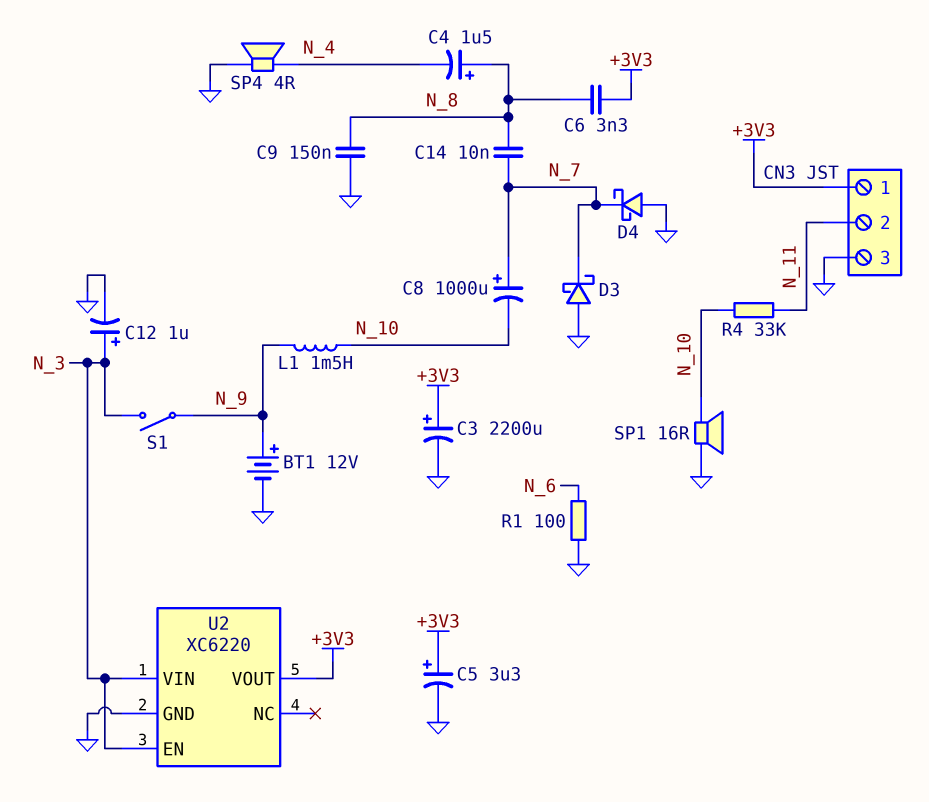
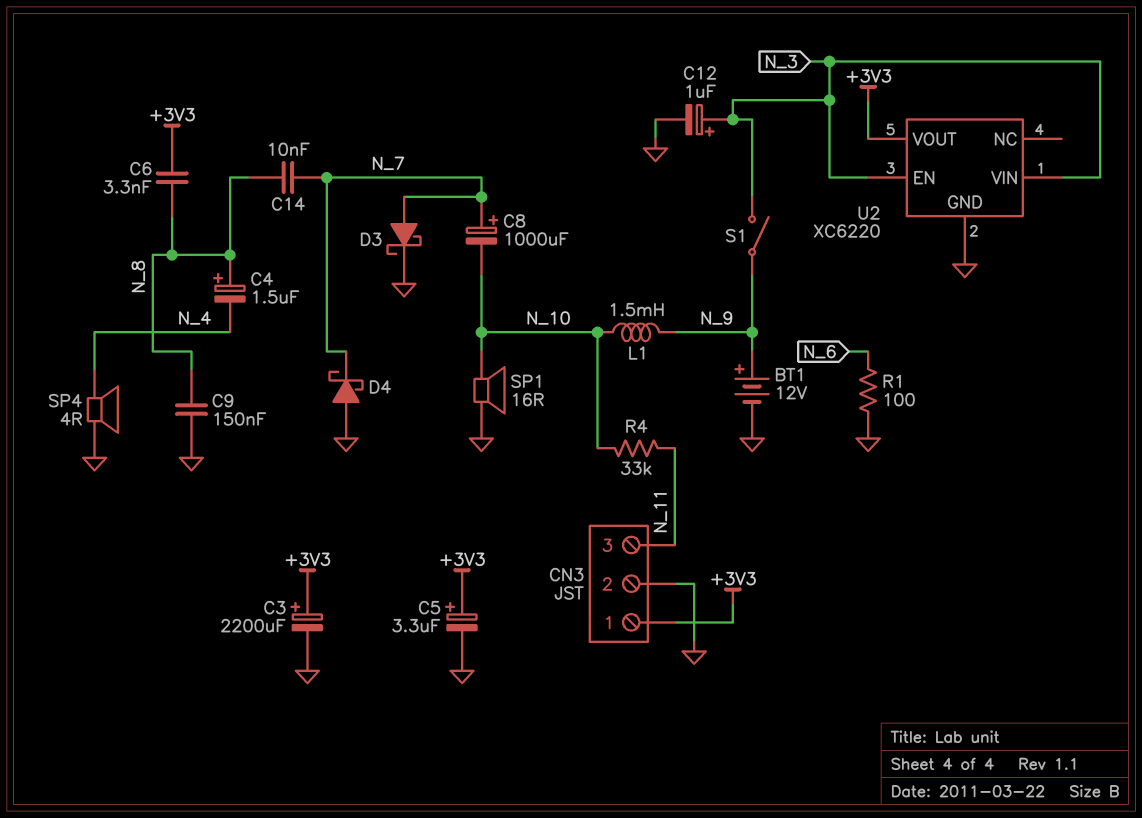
CN3 pin 2: N_11 -> GND
CN3 pin 3: GND -> N_11
D3: schottky (A GND, K N_7) -> schottky (A N_7, K GND)

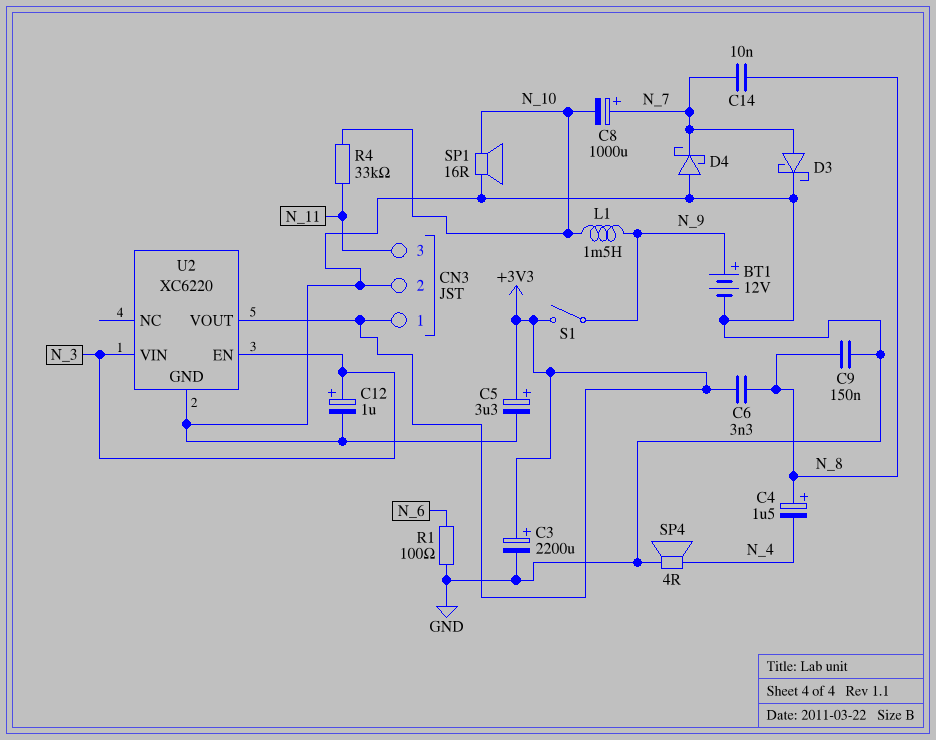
S1: switch (N_3, N_9) -> switch (+3V3, N_9)

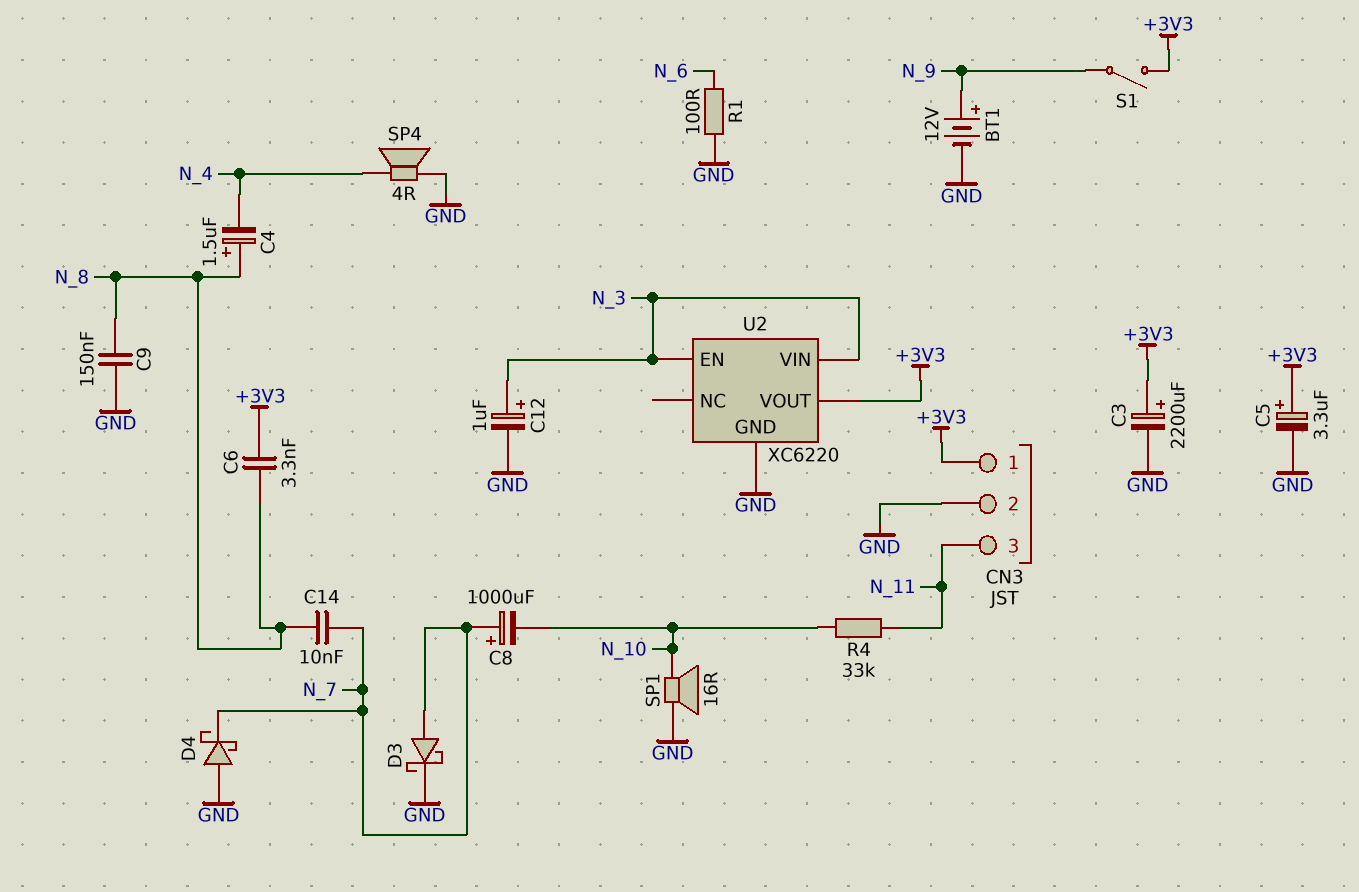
L1: 1.5mH (N_9, N_10) -> none

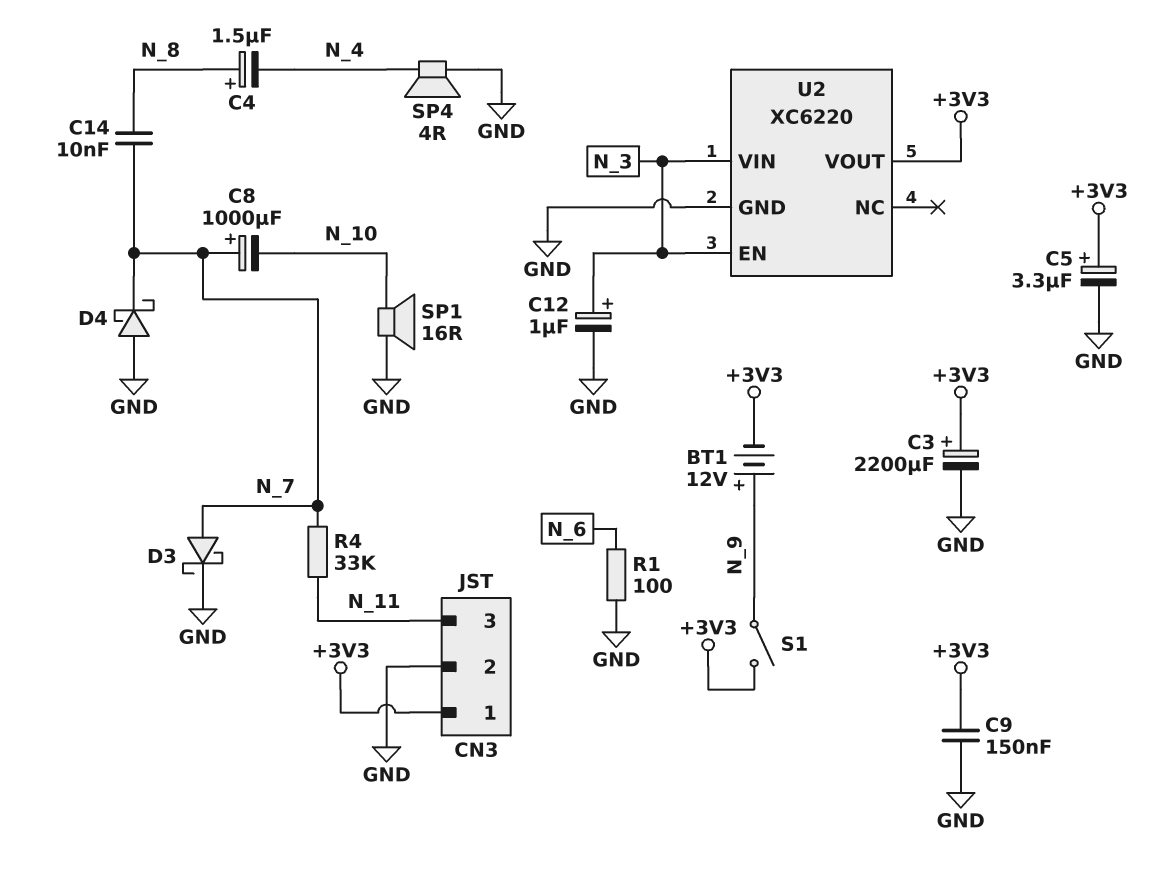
BT1: 12V (plus N_9, minus GND) -> 12V (plus N_9, minus +3V3)
C6: 3.3nF (+3V3, N_8) -> none
C9: 150nF (GND, N_8) -> 150nF (+3V3, GND)
R4: 33k (N_10, N_11) -> 33k (N_7, N_11)

